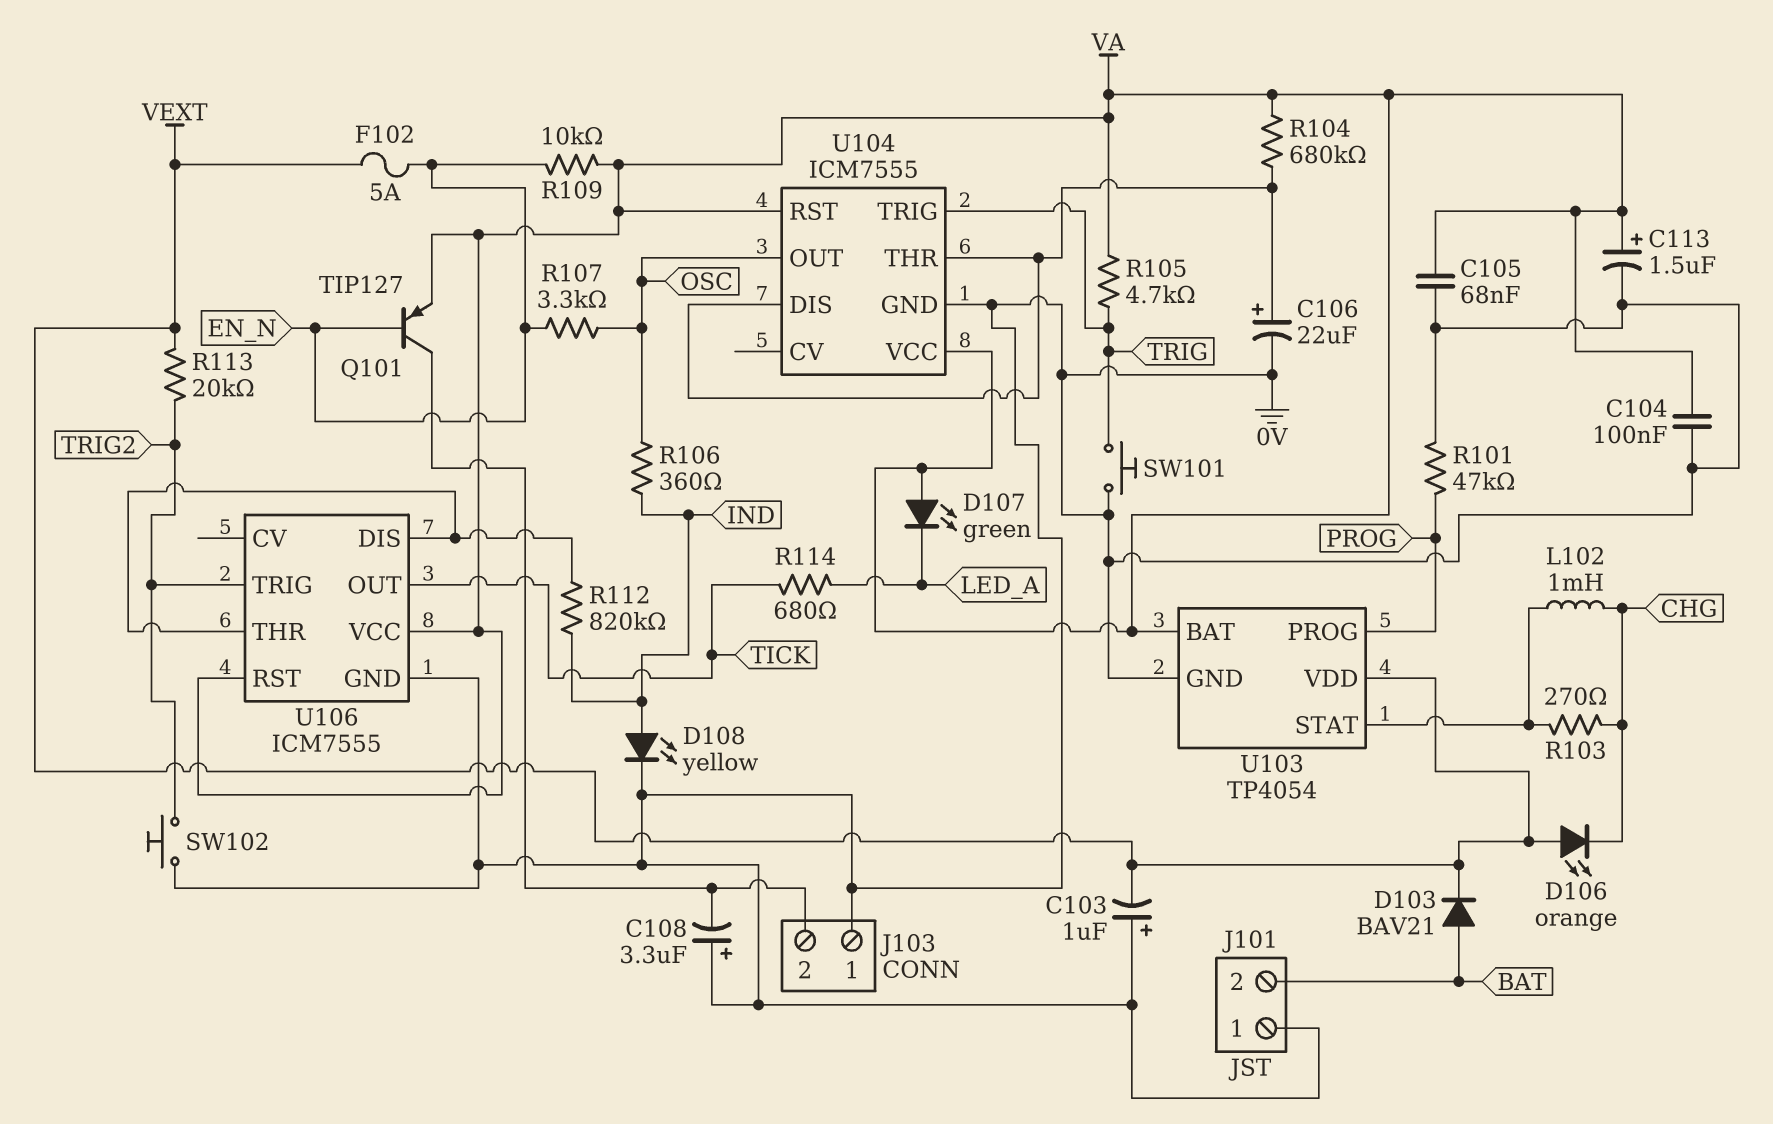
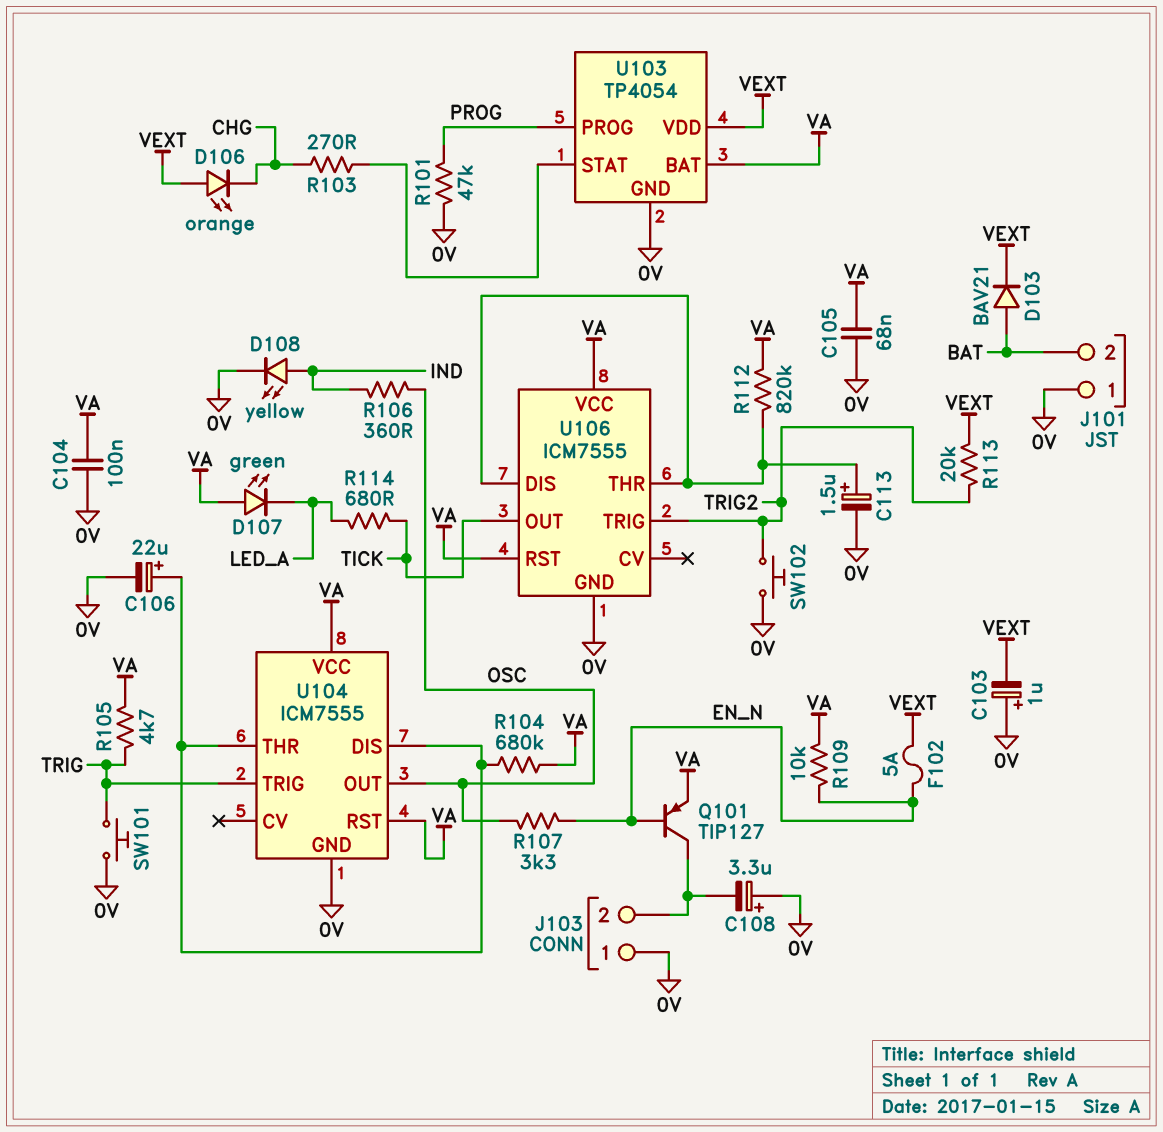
C113: 1.5uF (plus VA, minus 0V) -> 1.5uF (plus U106/DIS, minus 0V)
L102: 1mH (CHG, U103/STAT) -> none
R112: 820k (IND, U106/DIS) -> 820k (U106/DIS, VA)

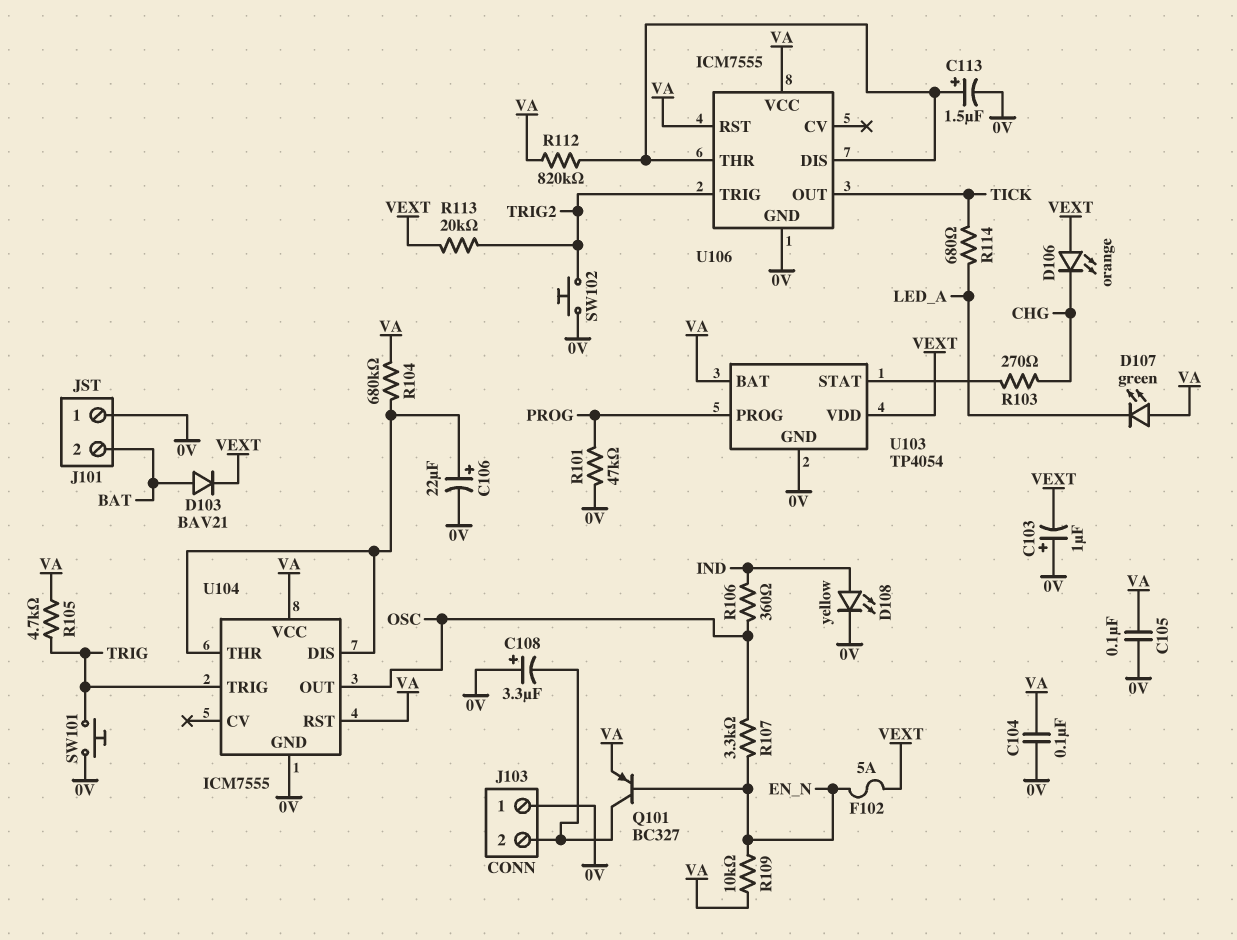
C105: 68nF (0V, VA) -> 100nF (0V, VA)
Q101: PNP TIP127 (B EN_N, C J103/2, E VA) -> PNP BC327 (B EN_N, C J103/2, E VA)

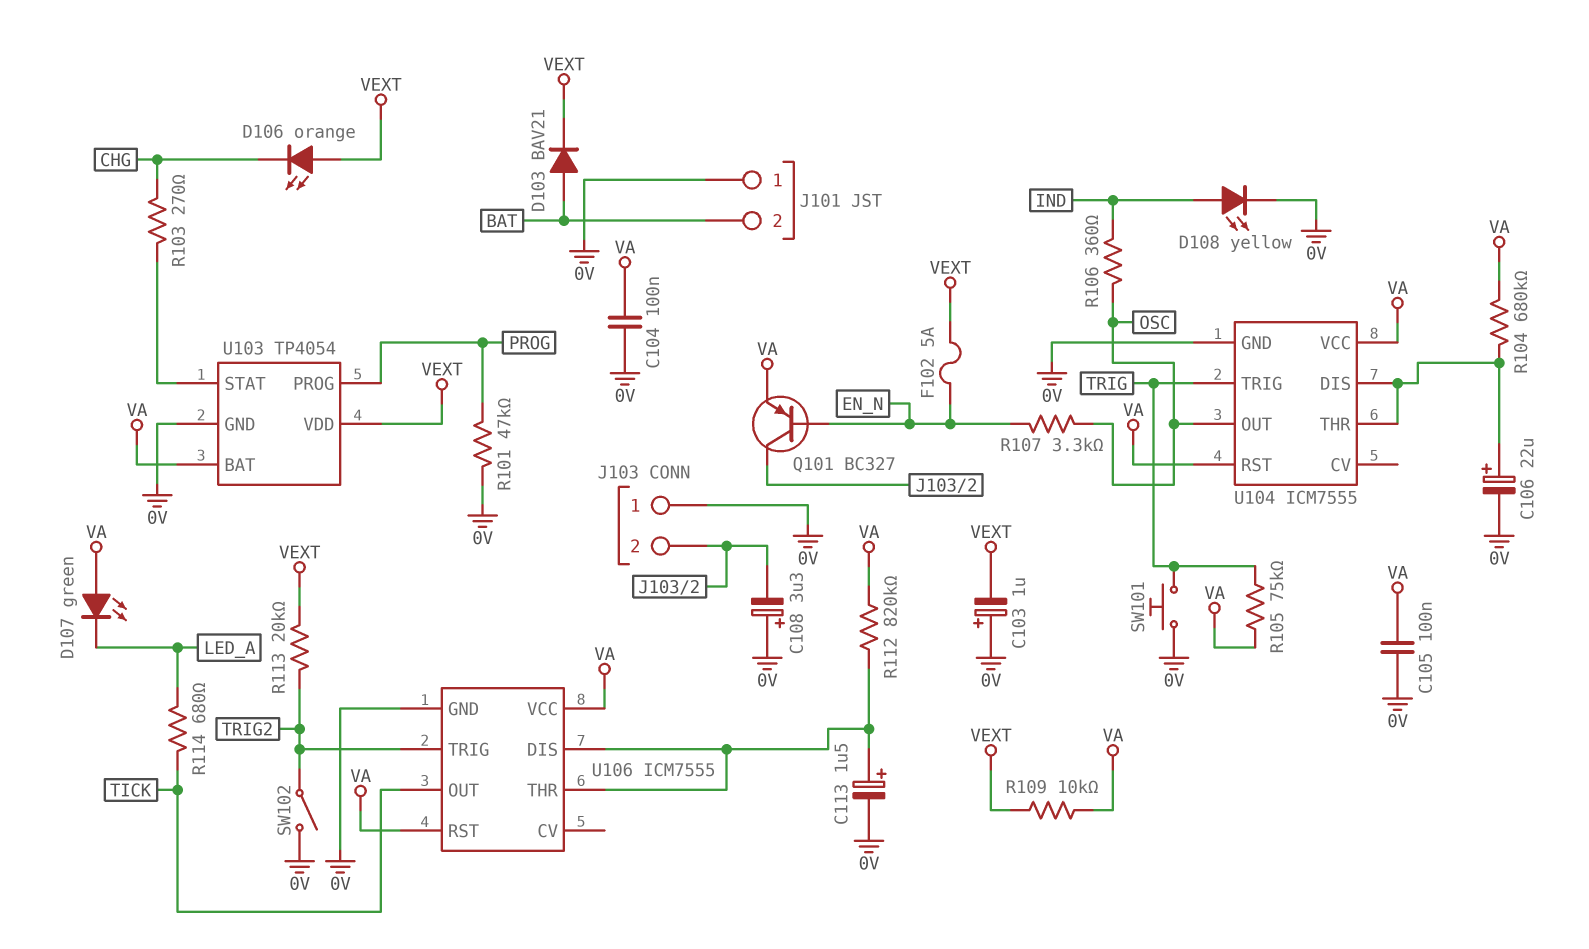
R105: 4.7k (TRIG, VA) -> 75k (TRIG, VA)
R109: 10k (EN_N, VA) -> 10k (VA, VEXT)
SW102: button (0V, TRIG2) -> switch (0V, TRIG2)

